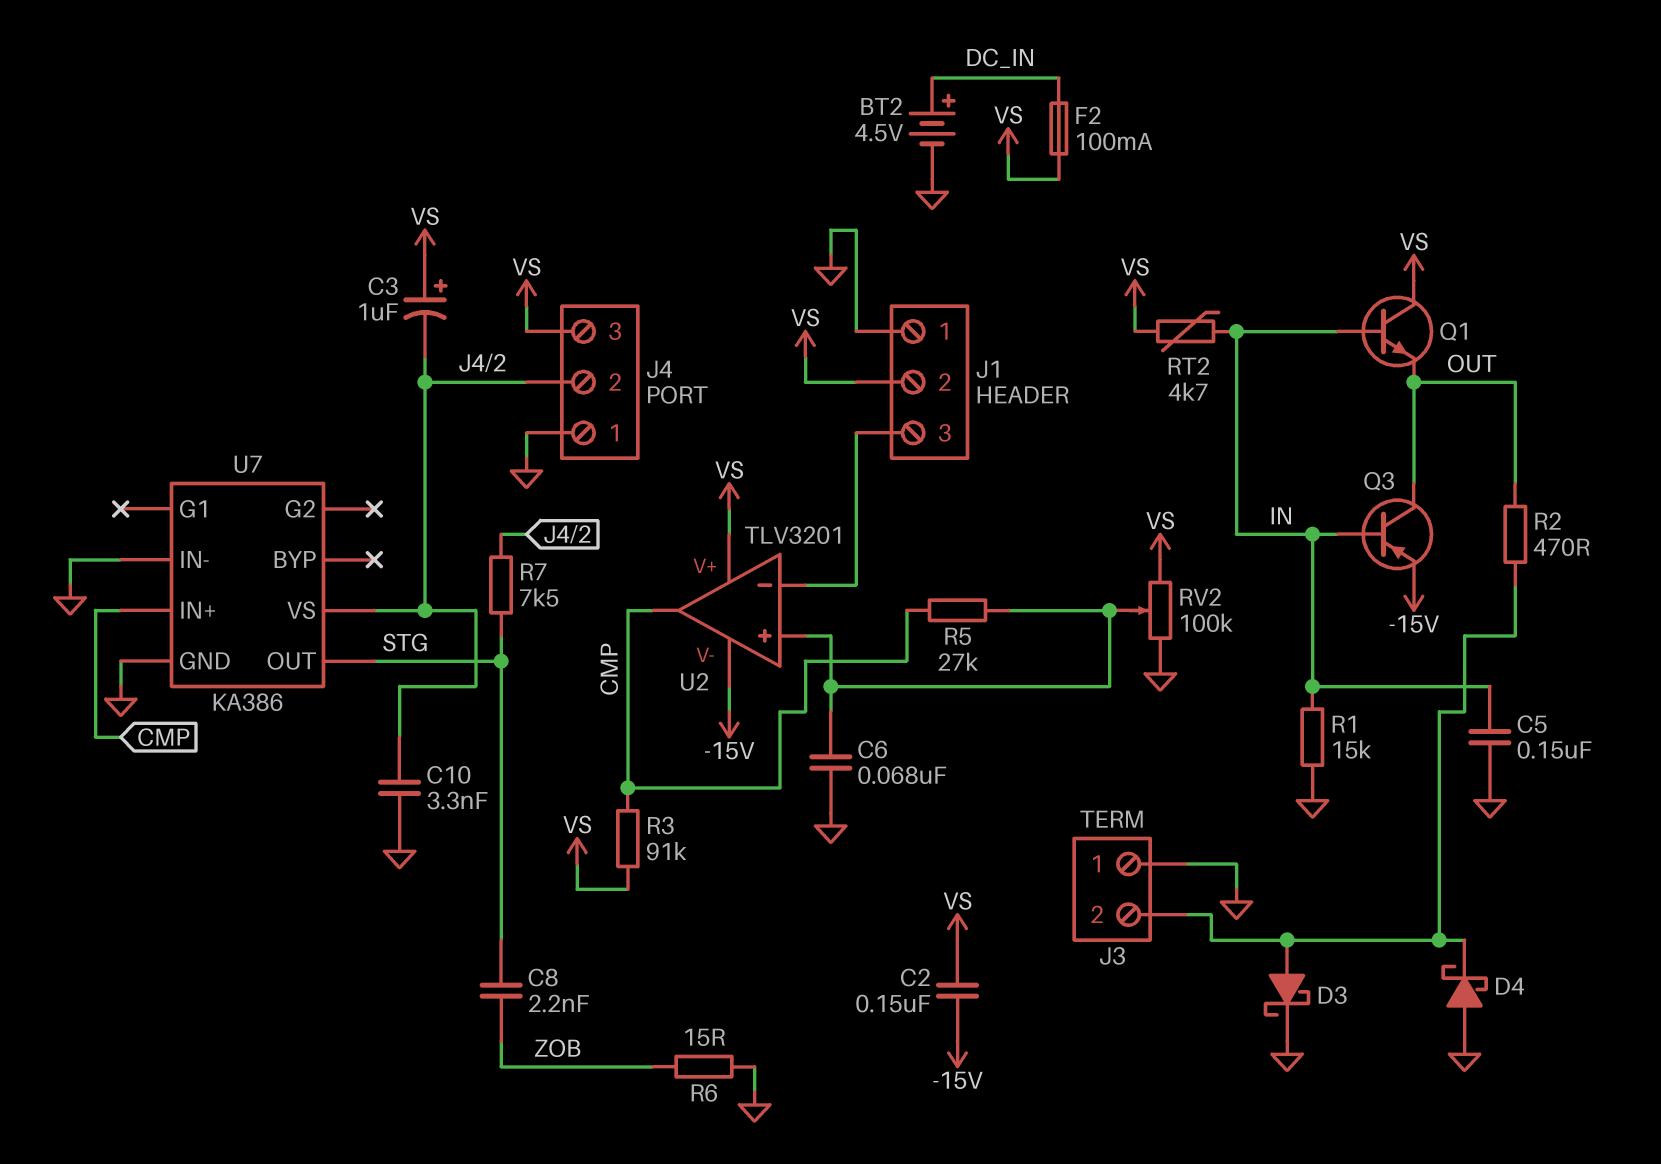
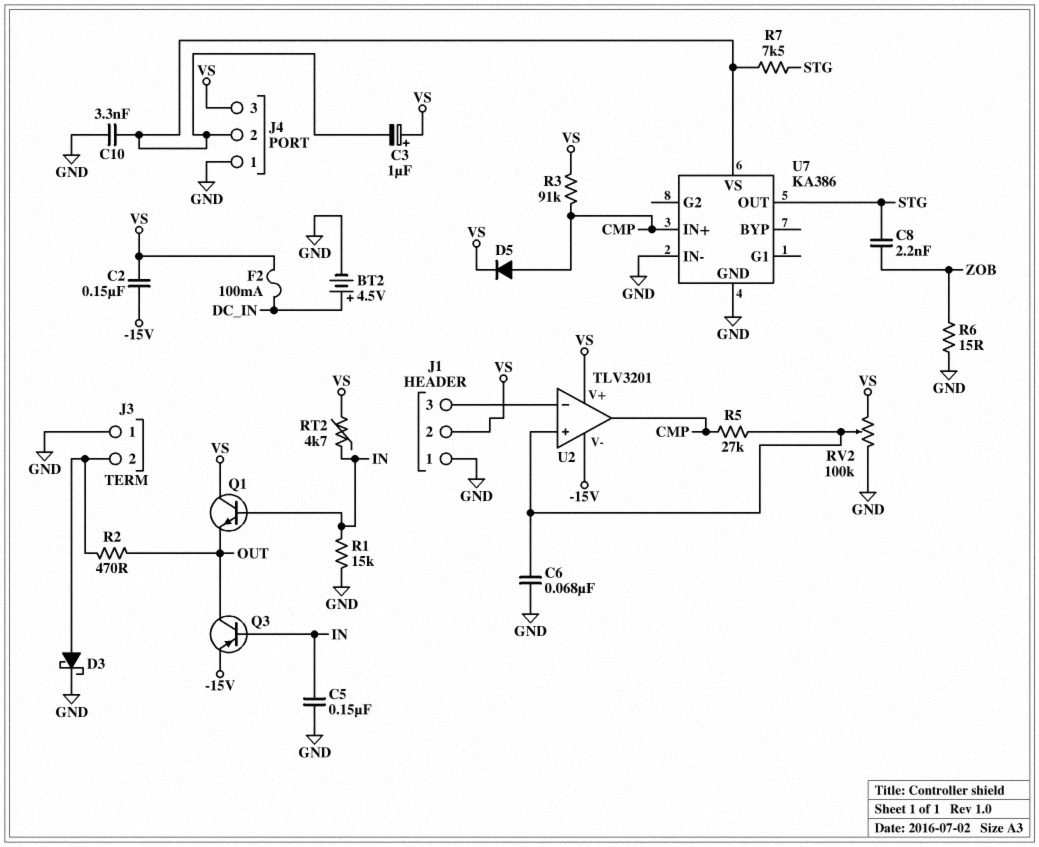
D4: schottky (A GND, K J3/2) -> none
D5: none -> diode (A CMP, K VS)

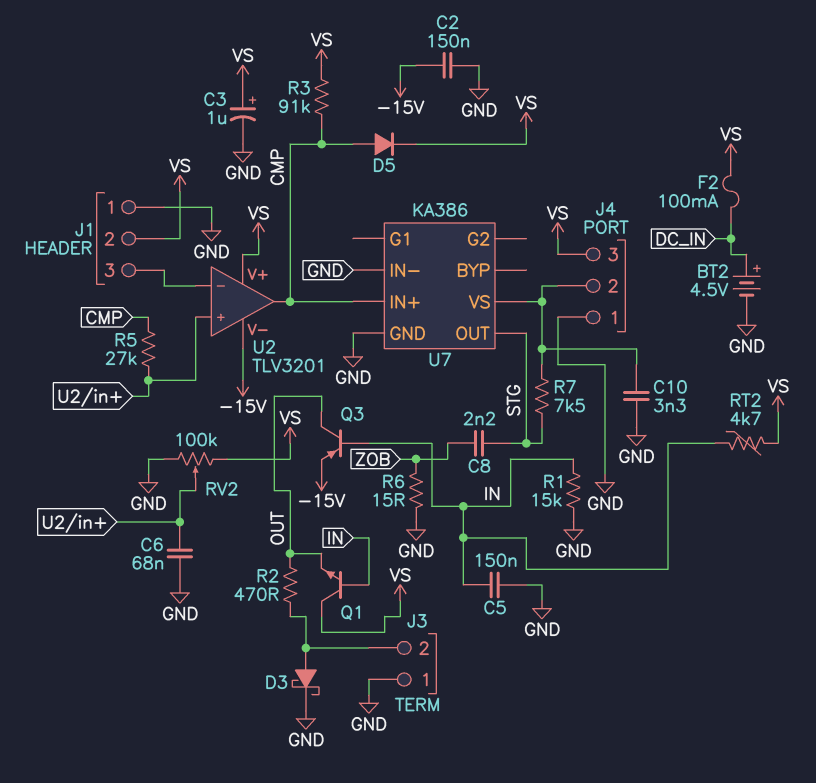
C2: 150nF (-15V, VS) -> 150nF (-15V, GND)
C3: 1uF (plus VS, minus J4/2) -> 1uF (plus VS, minus GND)

